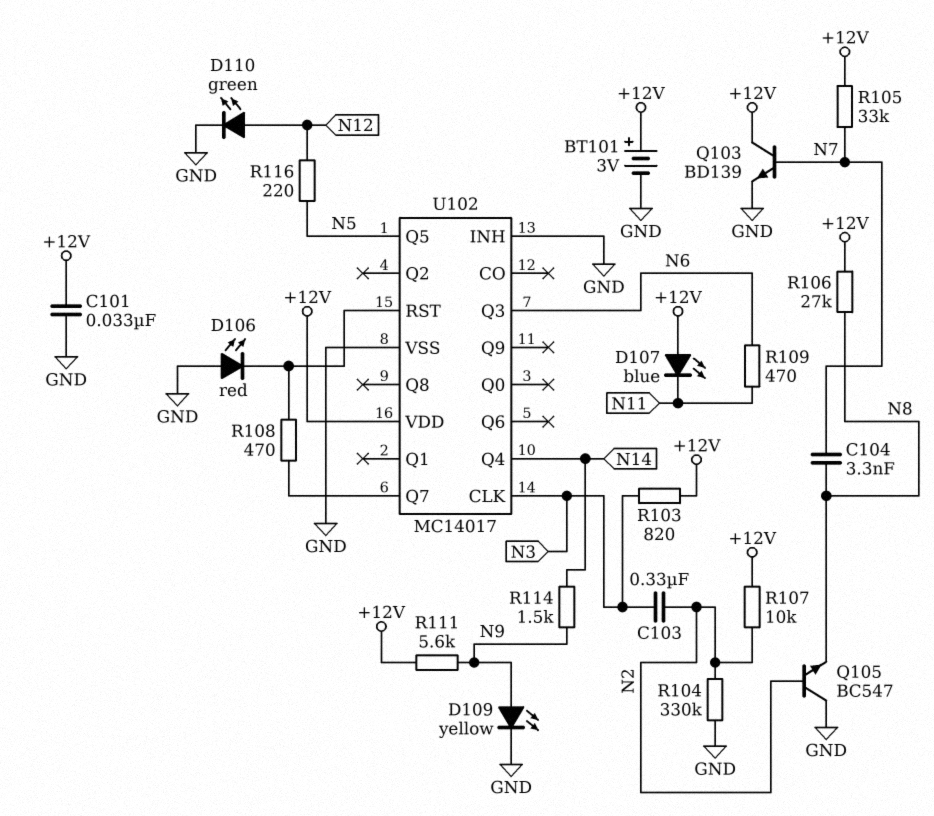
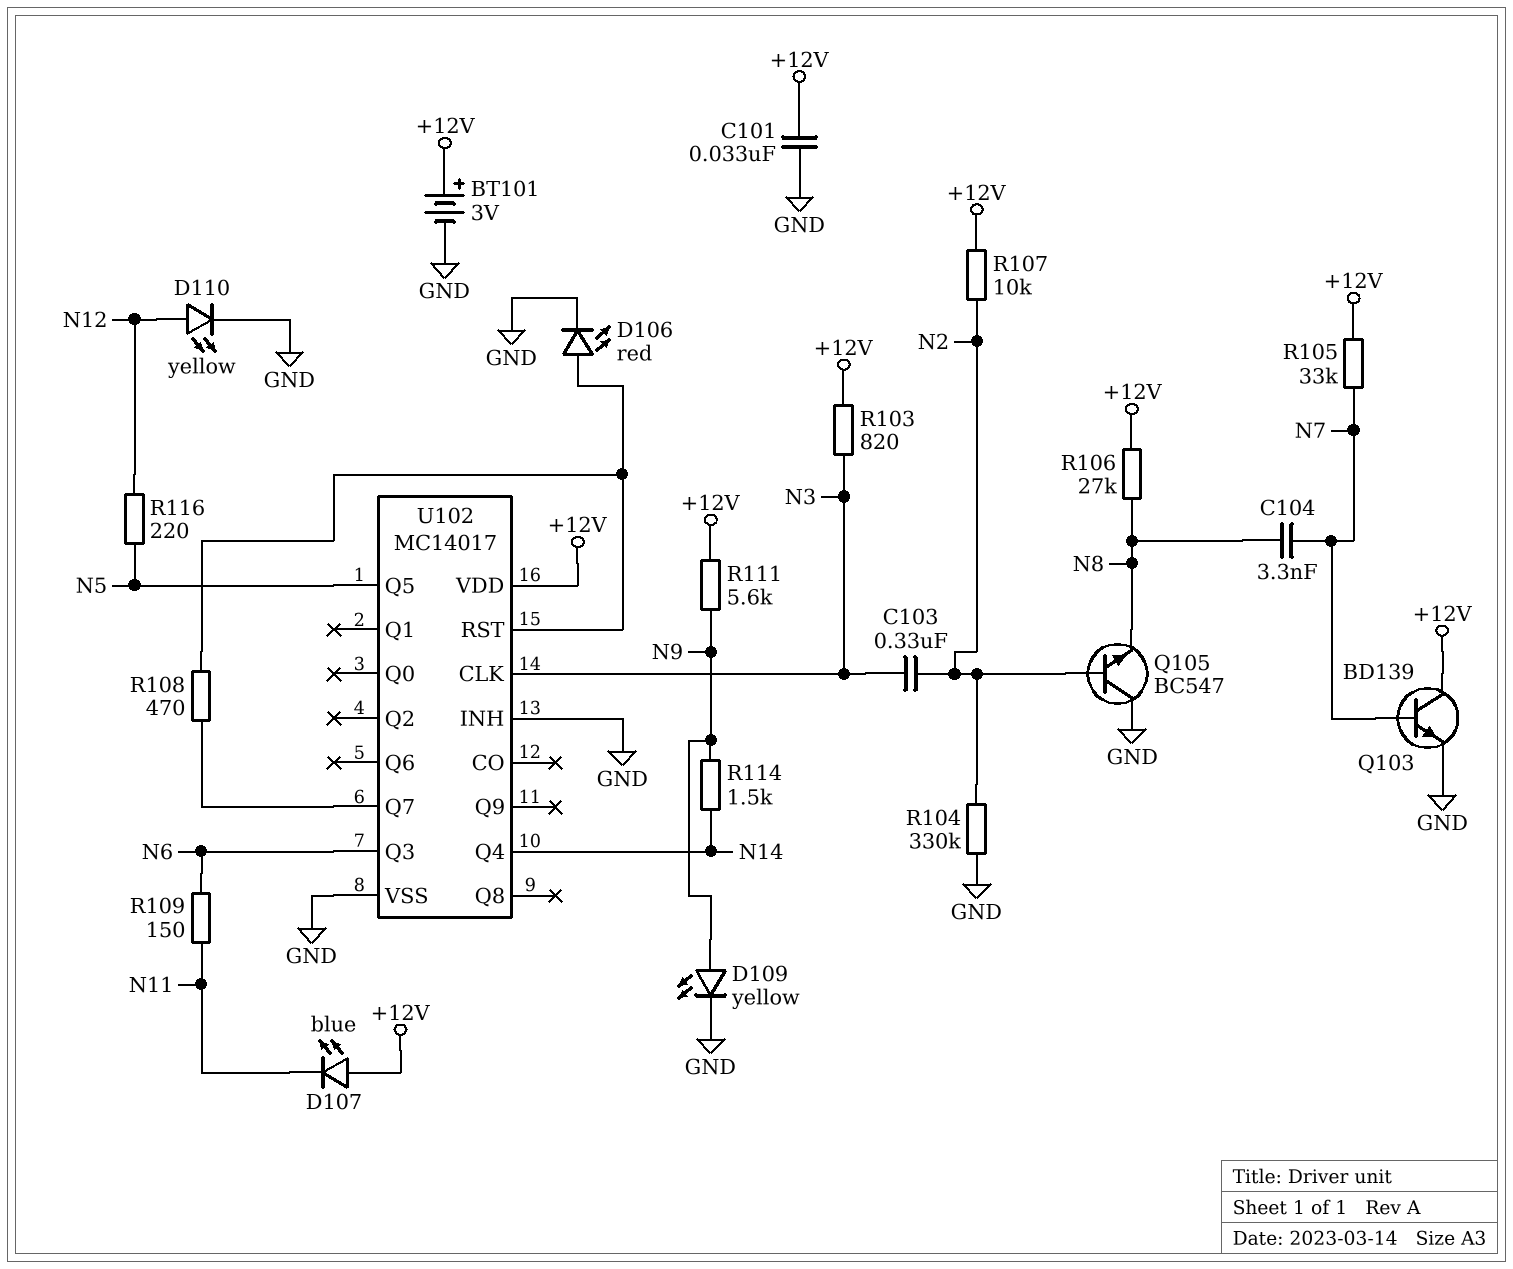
D106: LED red (A GND, K U102/RST) -> LED red (A U102/RST, K GND)
D110: LED green (A N12, K GND) -> LED yellow (A N12, K GND)
R109: 470 (N6, N11) -> 150 (N6, N11)

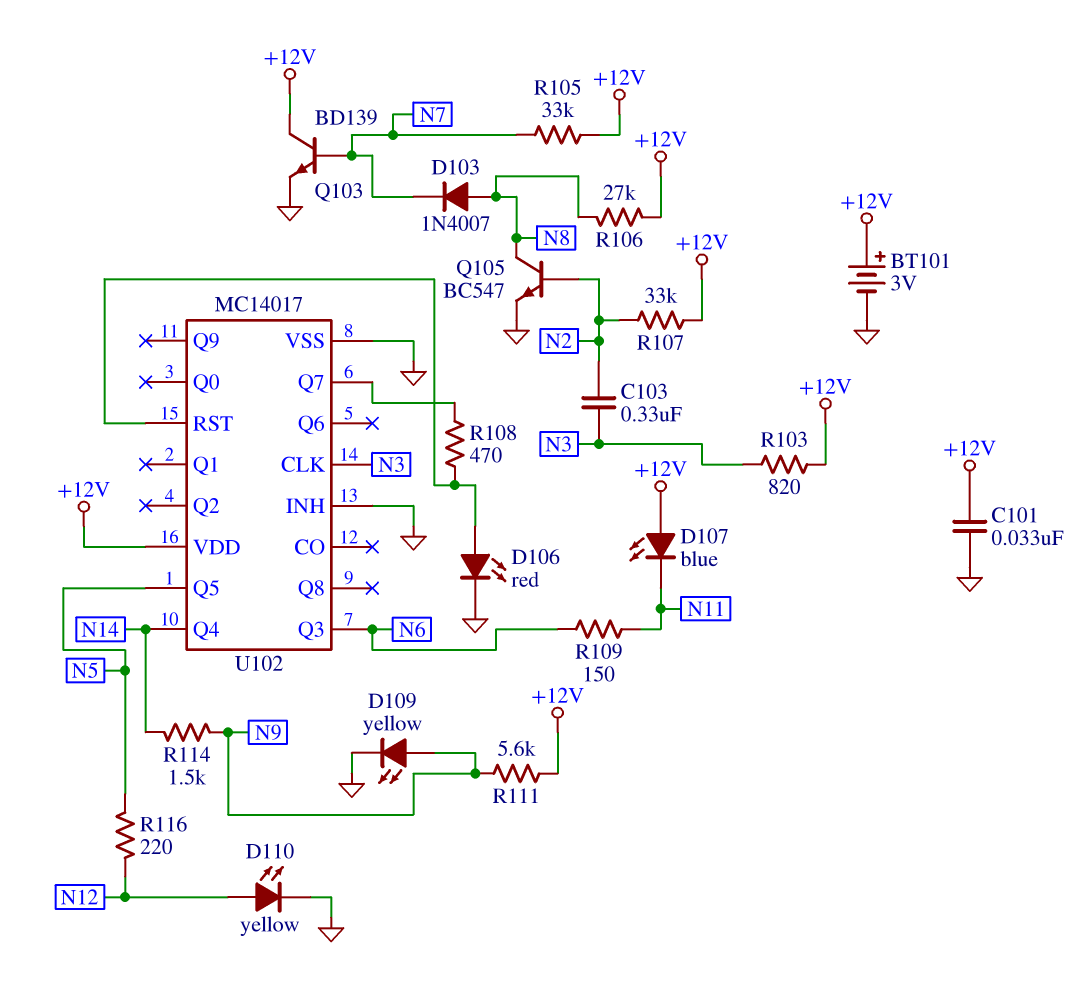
C104: 3.3nF (N7, N8) -> none
D103: none -> diode 1N4007 (A N8, K N7)
Q105: NPN BC547 (B N2, C GND, E N8) -> NPN BC547 (B N2, C N8, E GND)
R104: 330k (GND, N2) -> none
R107: 10k (+12V, N2) -> 33k (+12V, N2)

